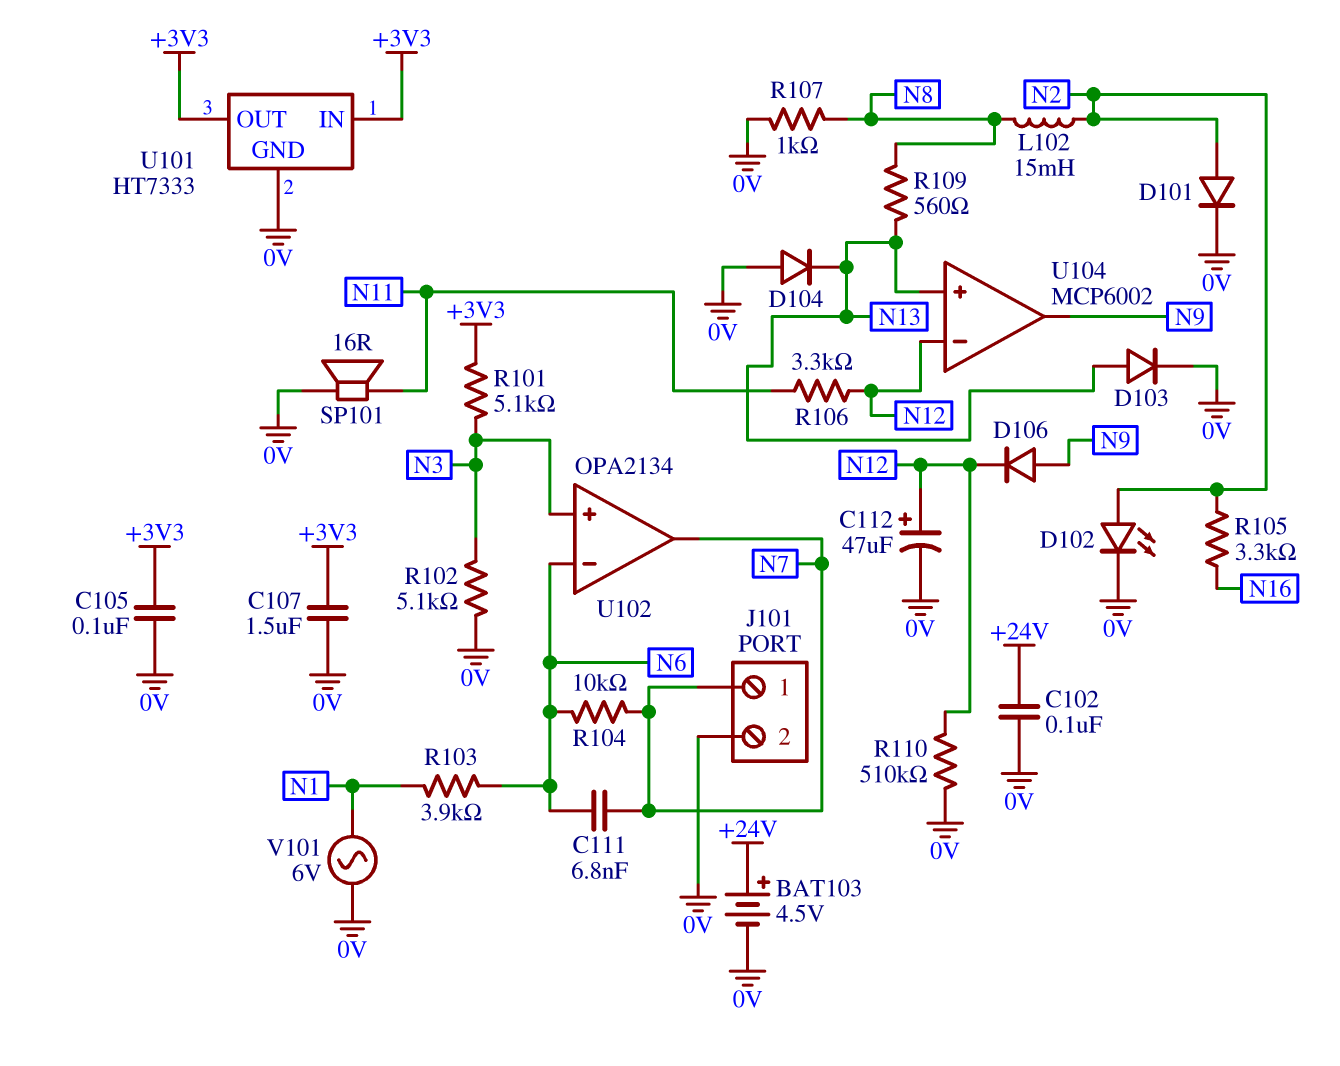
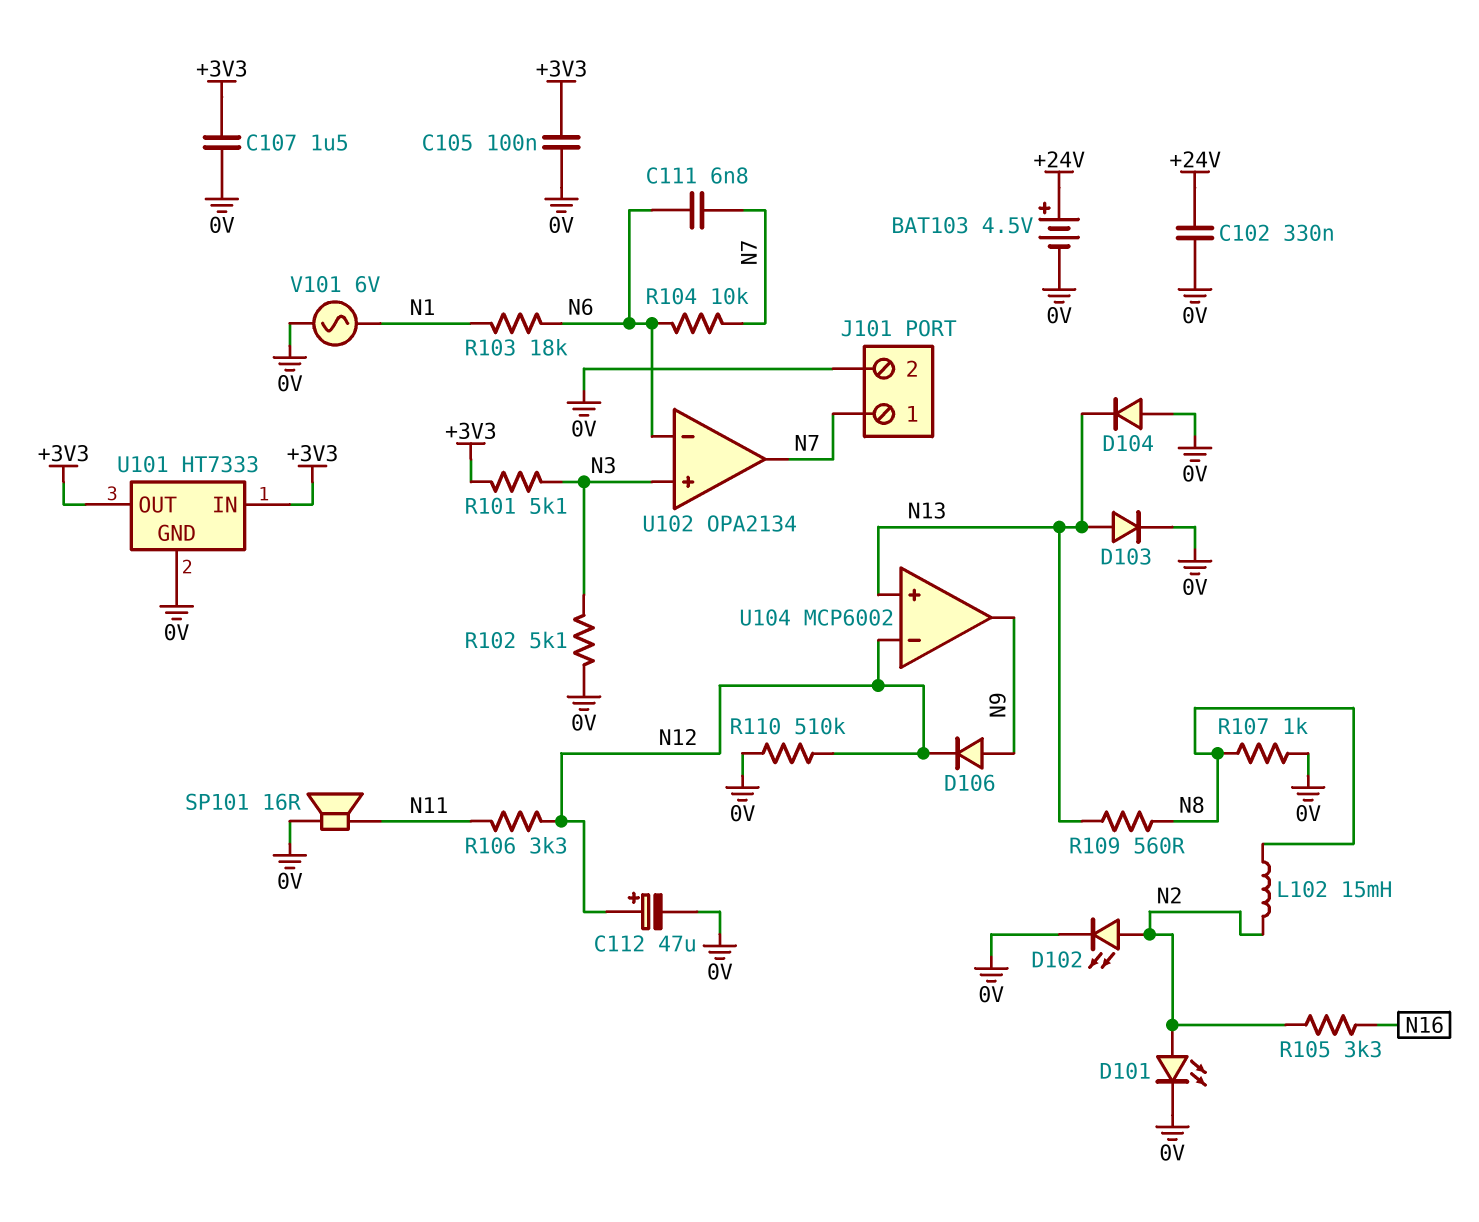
C102: 100nF (+24V, 0V) -> 330nF (+24V, 0V)
D101: diode (A N2, K 0V) -> LED (A N2, K 0V)
R103: 3.9k (N1, N6) -> 18k (N1, N6)

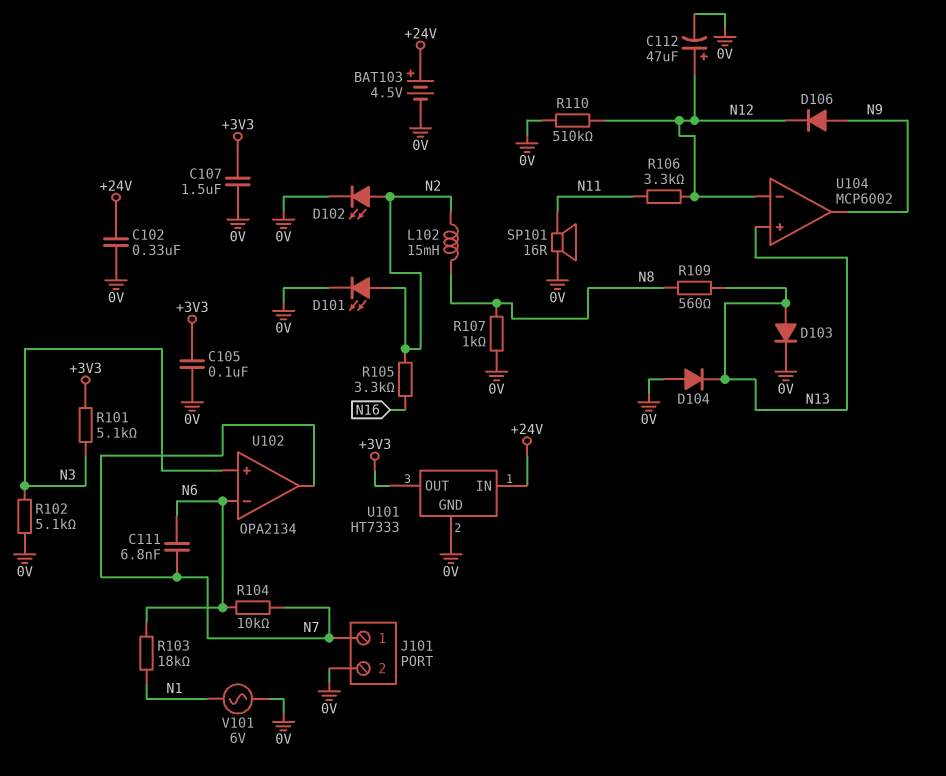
U101 pin IN: +3V3 -> +24V

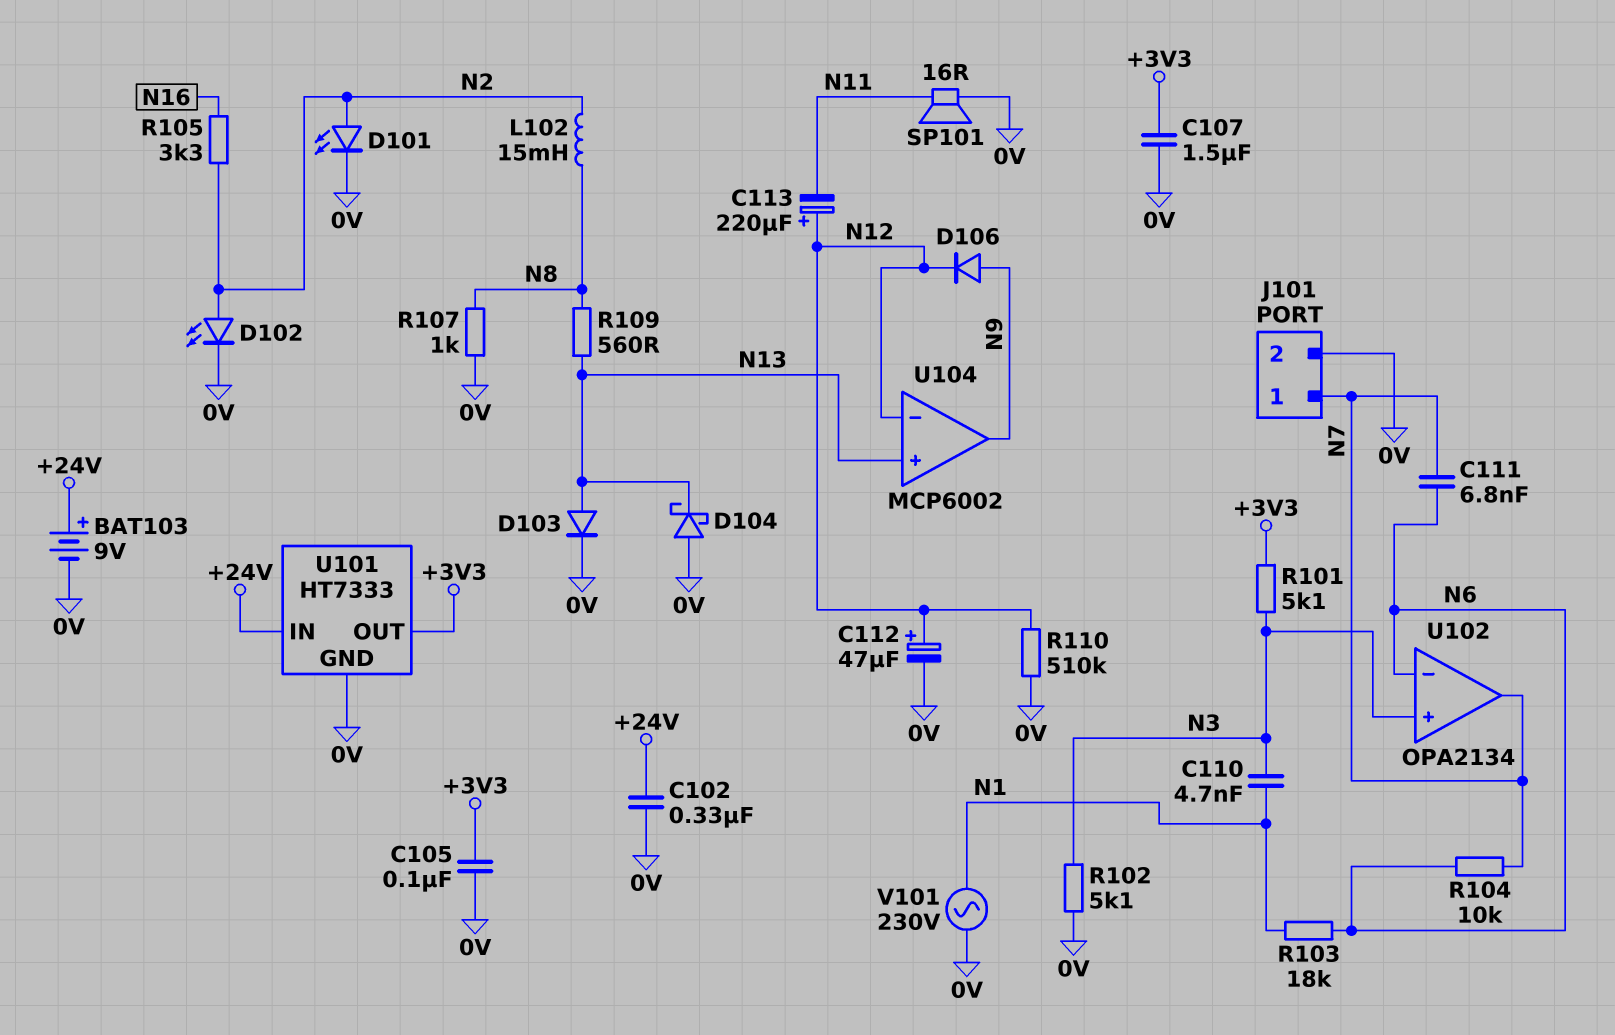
BAT103: 4.5V (plus +24V, minus 0V) -> 9V (plus +24V, minus 0V)
C110: none -> 4.7nF (N1, N3)
C113: none -> 220uF (plus N12, minus N11)
D104: diode (A 0V, K N13) -> schottky (A 0V, K N13)
R106: 3.3k (N11, N12) -> none
V101: AC 6V (0V, N1) -> AC 230V (0V, N1)

